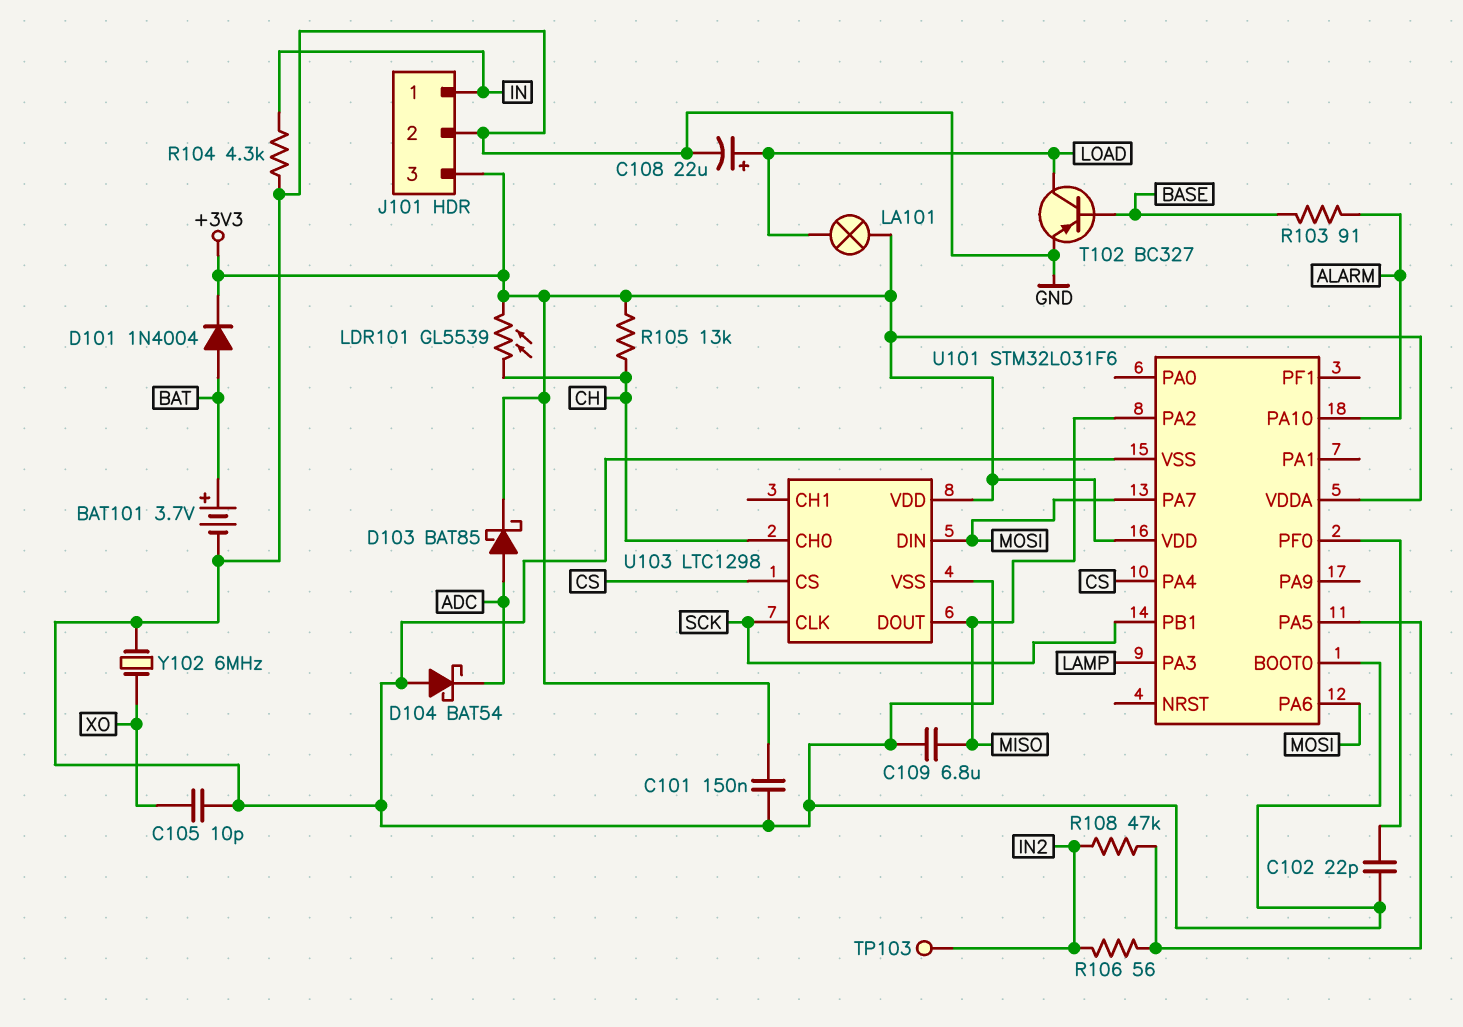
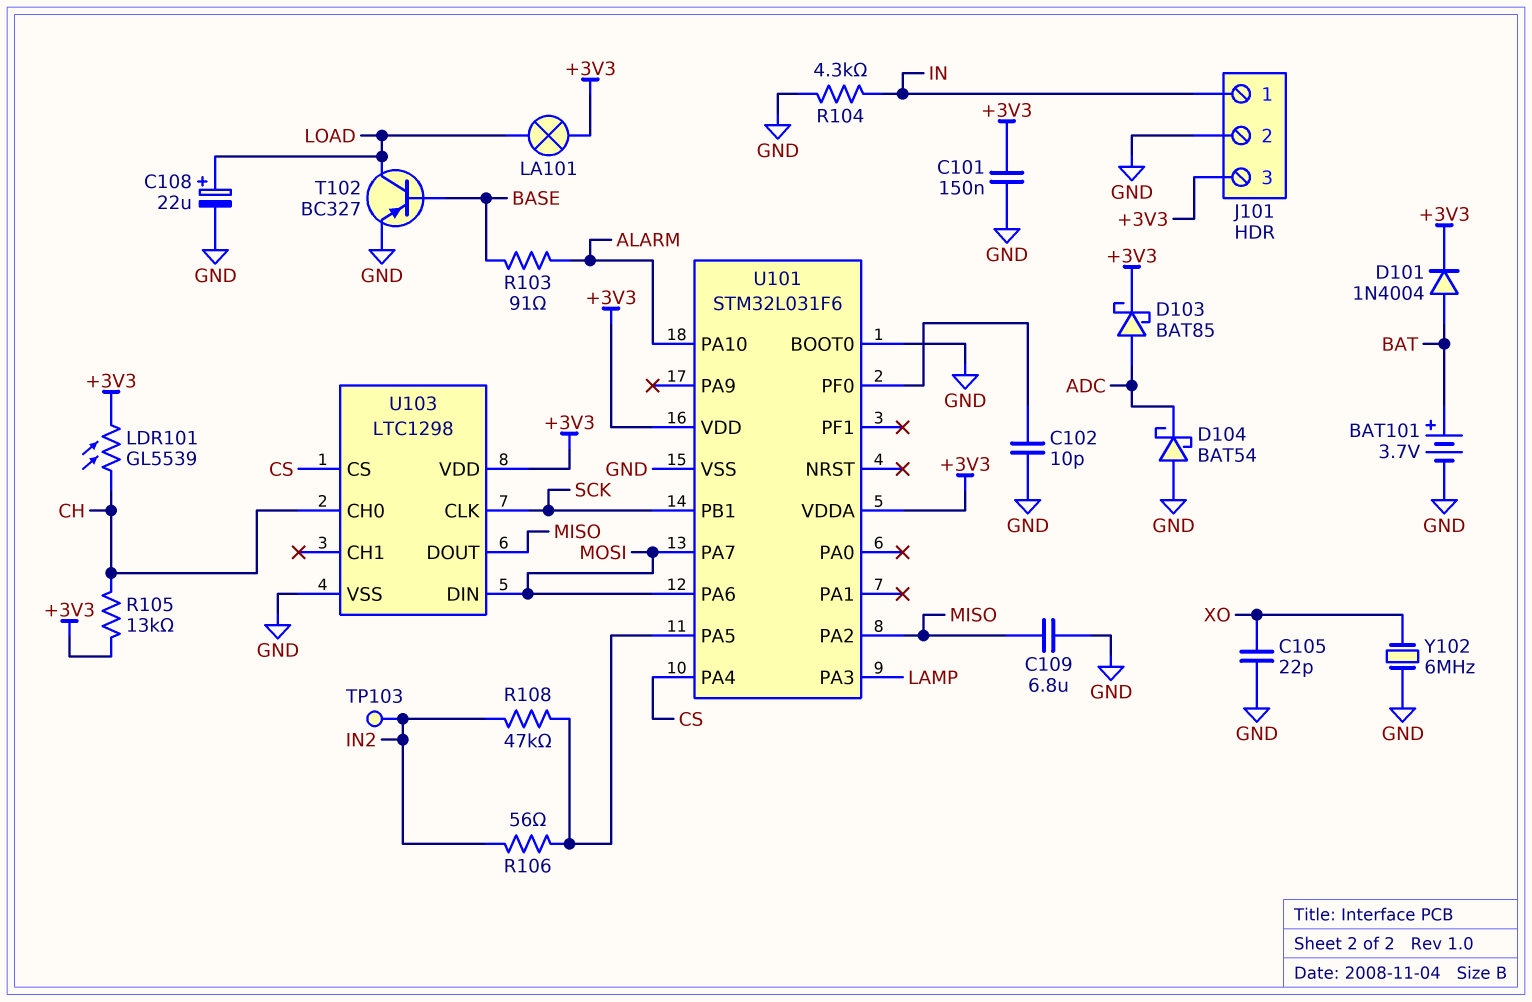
C102: 22pF (GND, U101/PF0) -> 10pF (GND, U101/PF0)
C105: 10pF (GND, XO) -> 22pF (GND, XO)

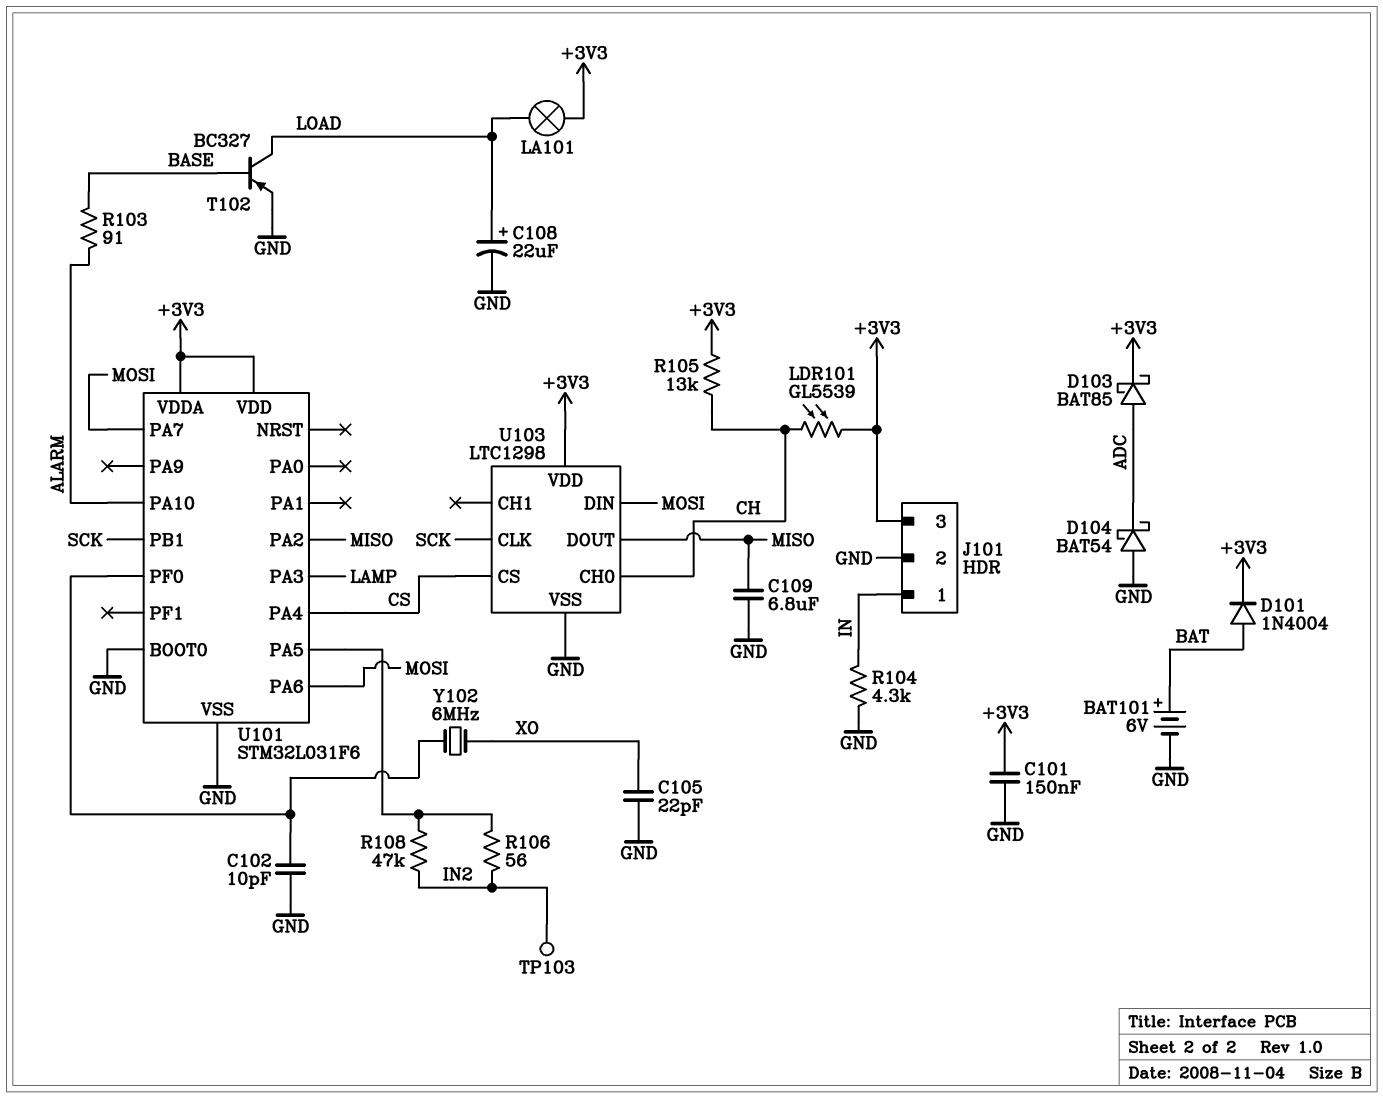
BAT101: 3.7V (plus BAT, minus GND) -> 6V (plus BAT, minus GND)
Y102: 6MHz (GND, XO) -> 6MHz (U101/PF0, XO)

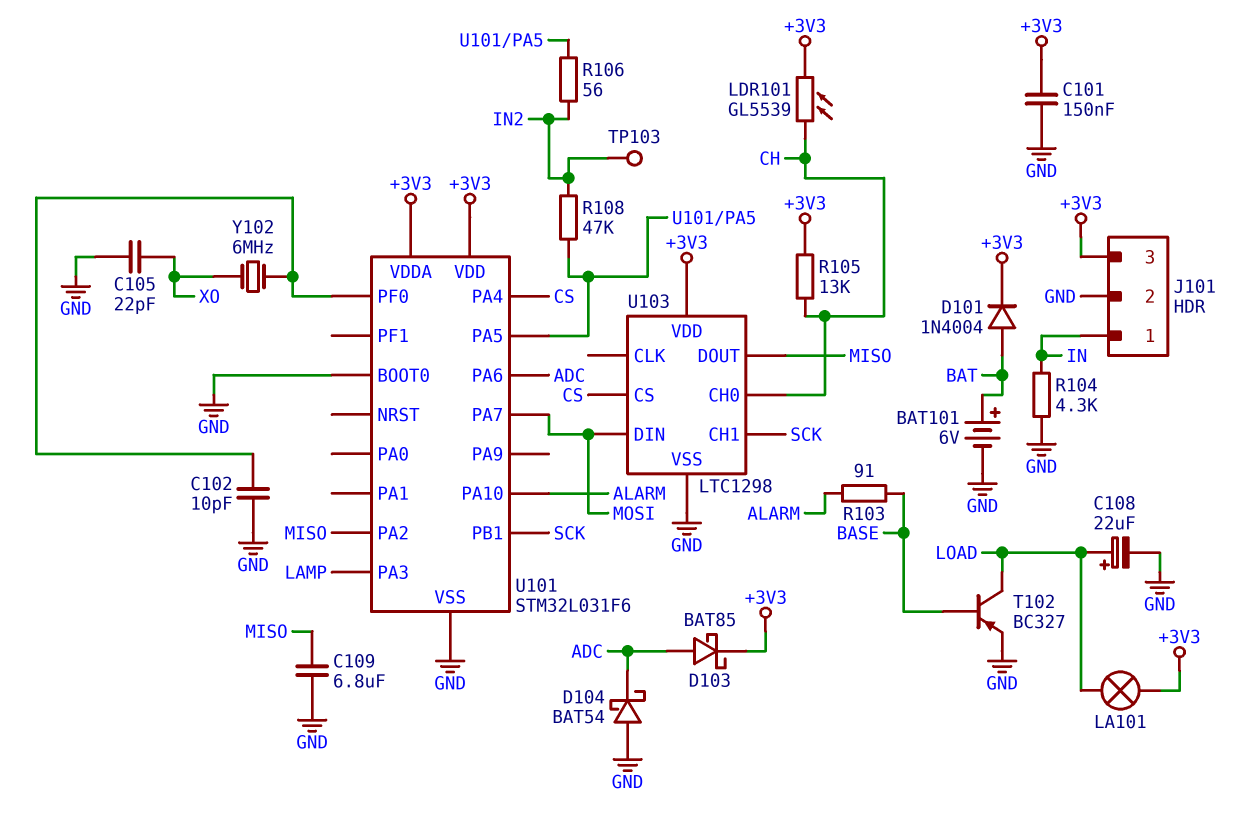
U101 pin PA6: MOSI -> ADC
U103 pin CH1: none -> SCK
U103 pin CLK: SCK -> none

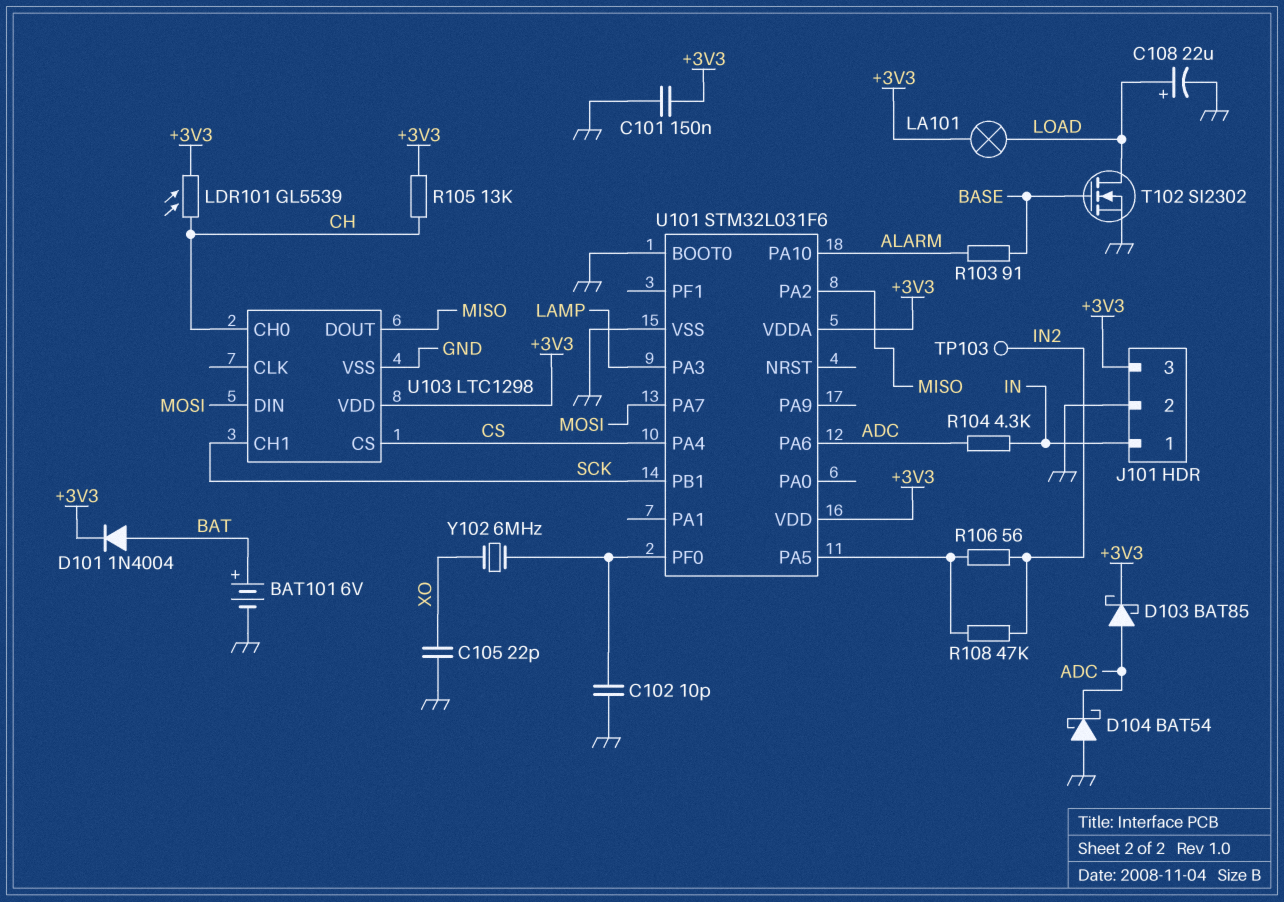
C109: 6.8uF (GND, MISO) -> none
R104: 4.3k (GND, IN) -> 4.3k (ADC, IN)
T102: PNP BC327 (B BASE, C LOAD, E GND) -> NMOS SI2302 (G BASE, D LOAD, S GND)

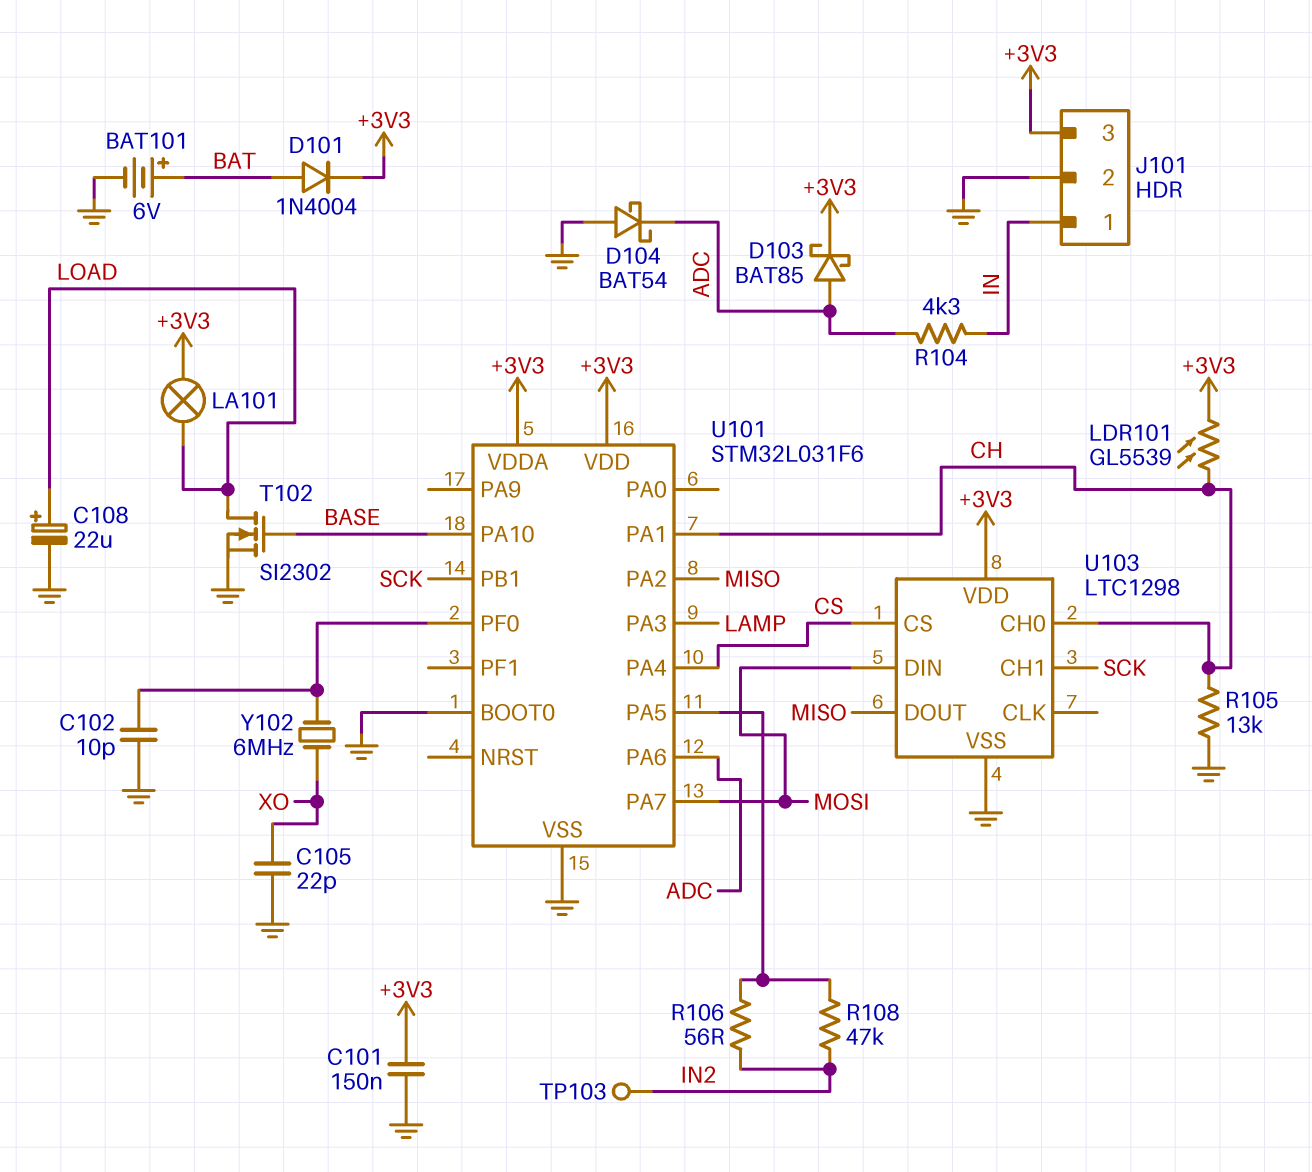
R103: 91 (ALARM, BASE) -> none
R105: 13k (+3V3, CH) -> 13k (CH, GND)
U101 pin PA1: none -> CH
U101 pin PA10: ALARM -> BASE

